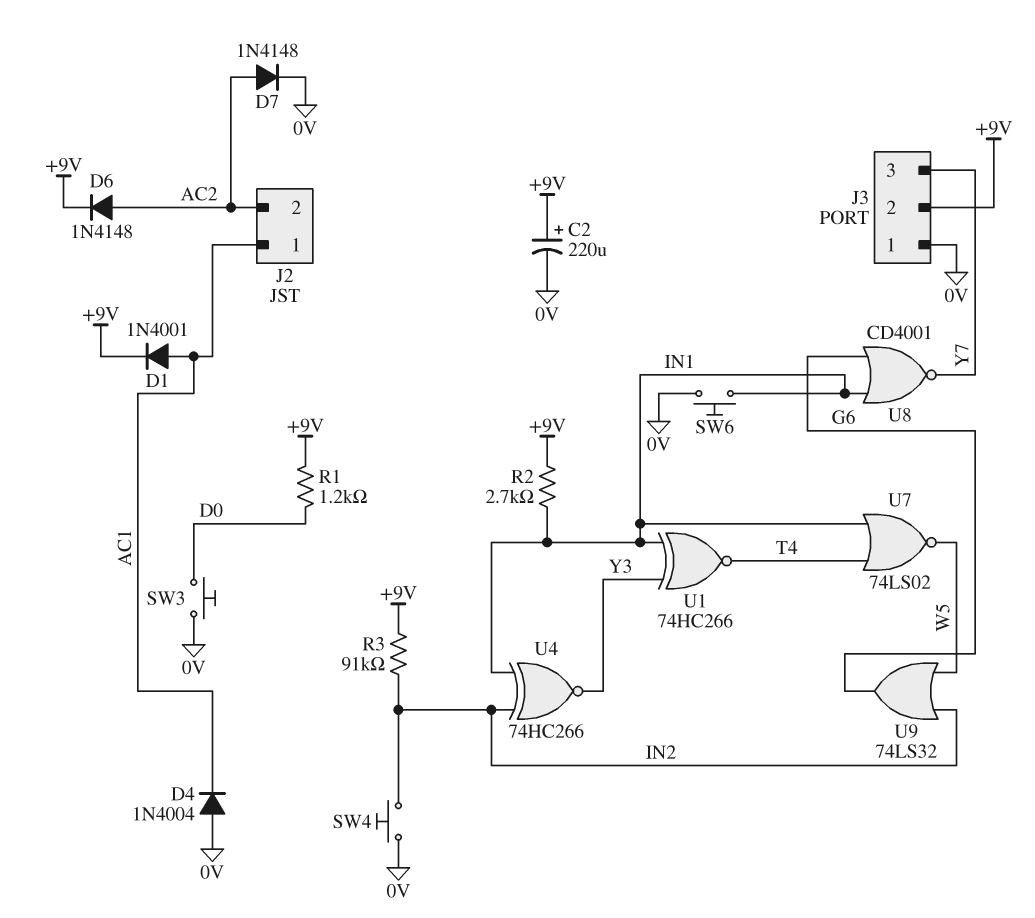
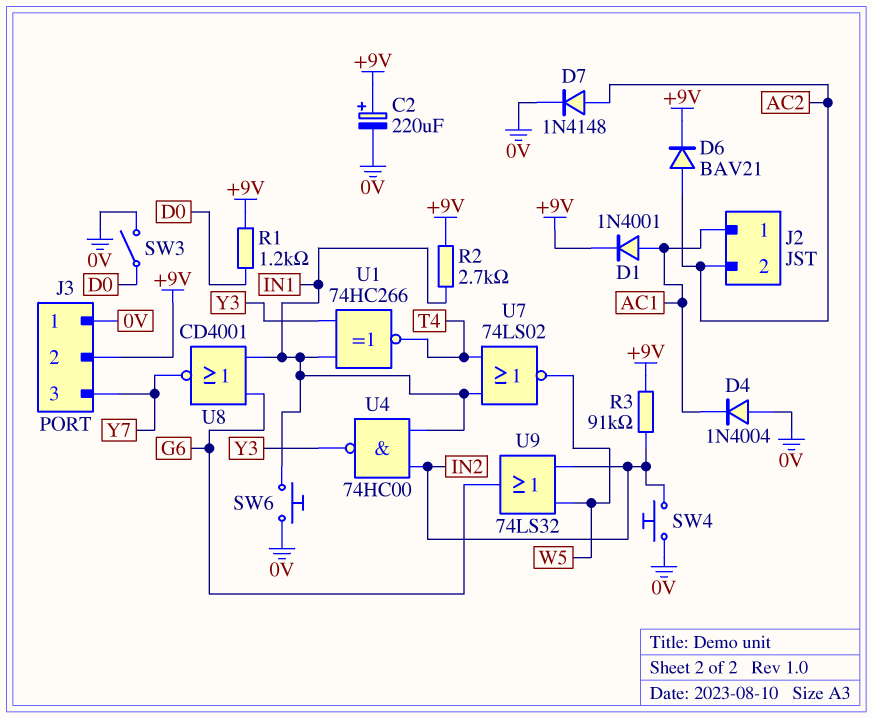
D6: diode 1N4148 (A AC2, K +9V) -> diode BAV21 (A AC2, K +9V)
SW3: button (0V, D0) -> switch (0V, D0)
U4: XNOR 74HC266 (in IN1, in IN2, out Y3) -> NAND 74HC00 (in IN1, in IN2, out Y3)

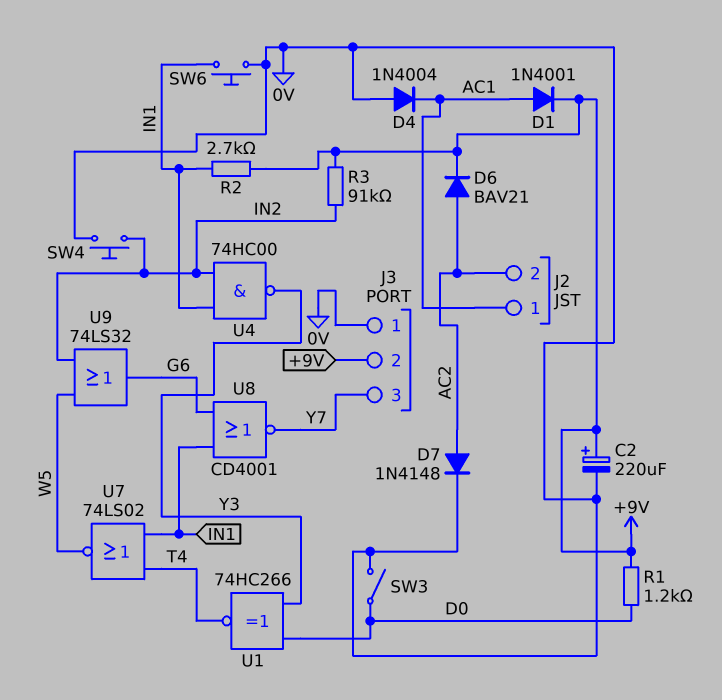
U1: XNOR 74HC266 (in IN1, in Y3, out T4) -> XNOR 74HC266 (in D0, in Y3, out T4)

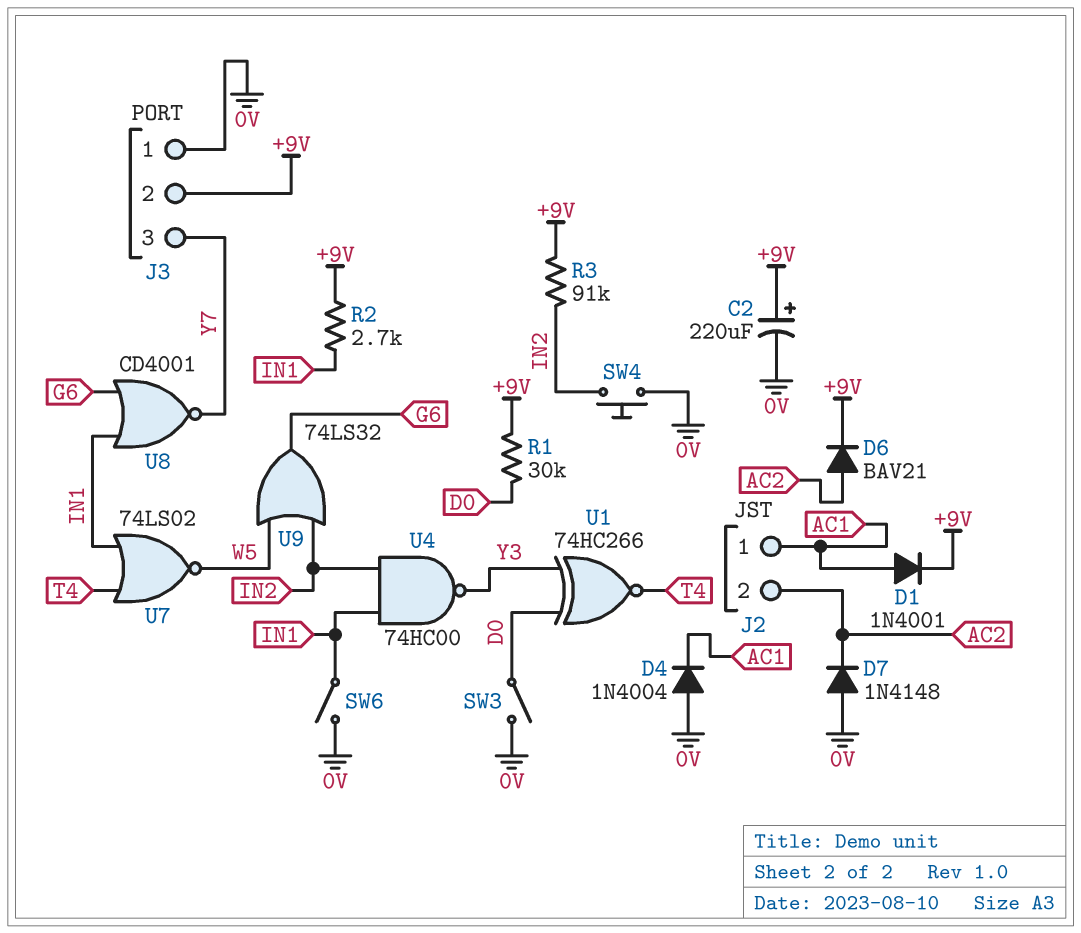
D7: diode 1N4148 (A AC2, K 0V) -> diode 1N4148 (A 0V, K AC2)
R1: 1.2k (+9V, D0) -> 30k (+9V, D0)
SW6: button (0V, IN1) -> switch (0V, IN1)

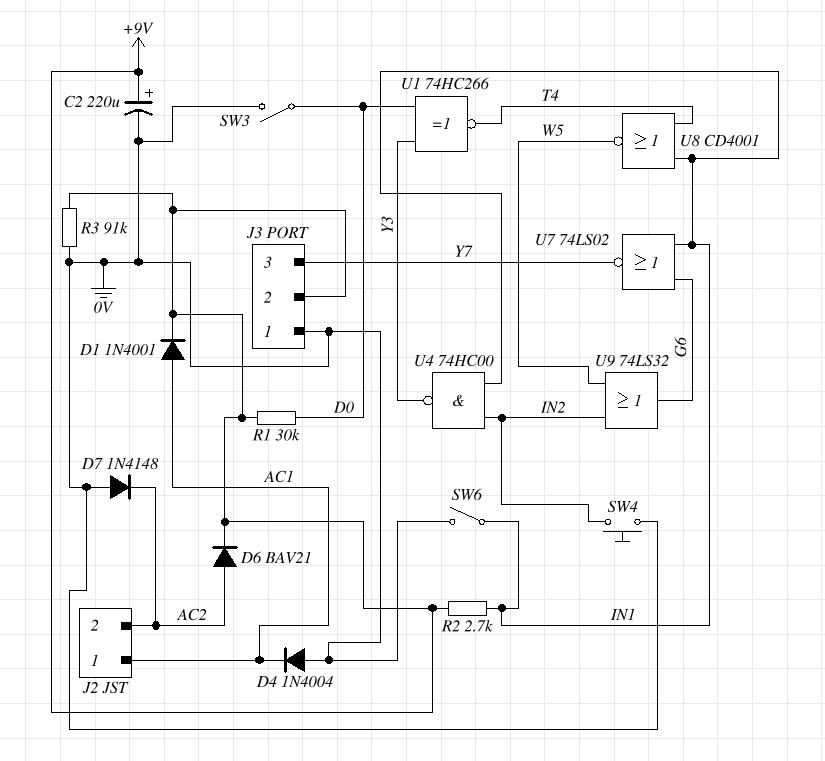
R3: 91k (+9V, IN2) -> 91k (+9V, 0V)
U7: NOR 74LS02 (in IN1, in T4, out W5) -> NOR 74LS02 (in G6, in IN1, out Y7)
U8: NOR CD4001 (in G6, in IN1, out Y7) -> NOR CD4001 (in IN1, in T4, out W5)

